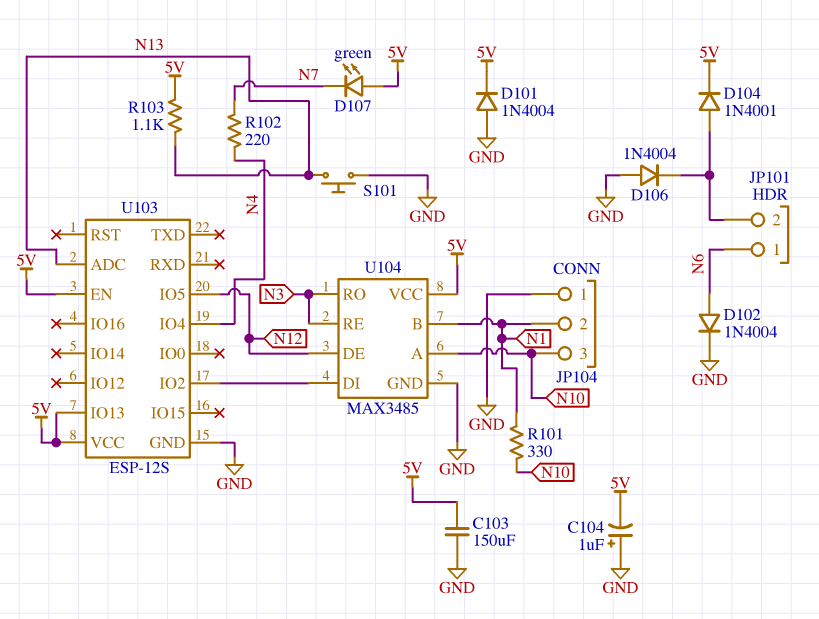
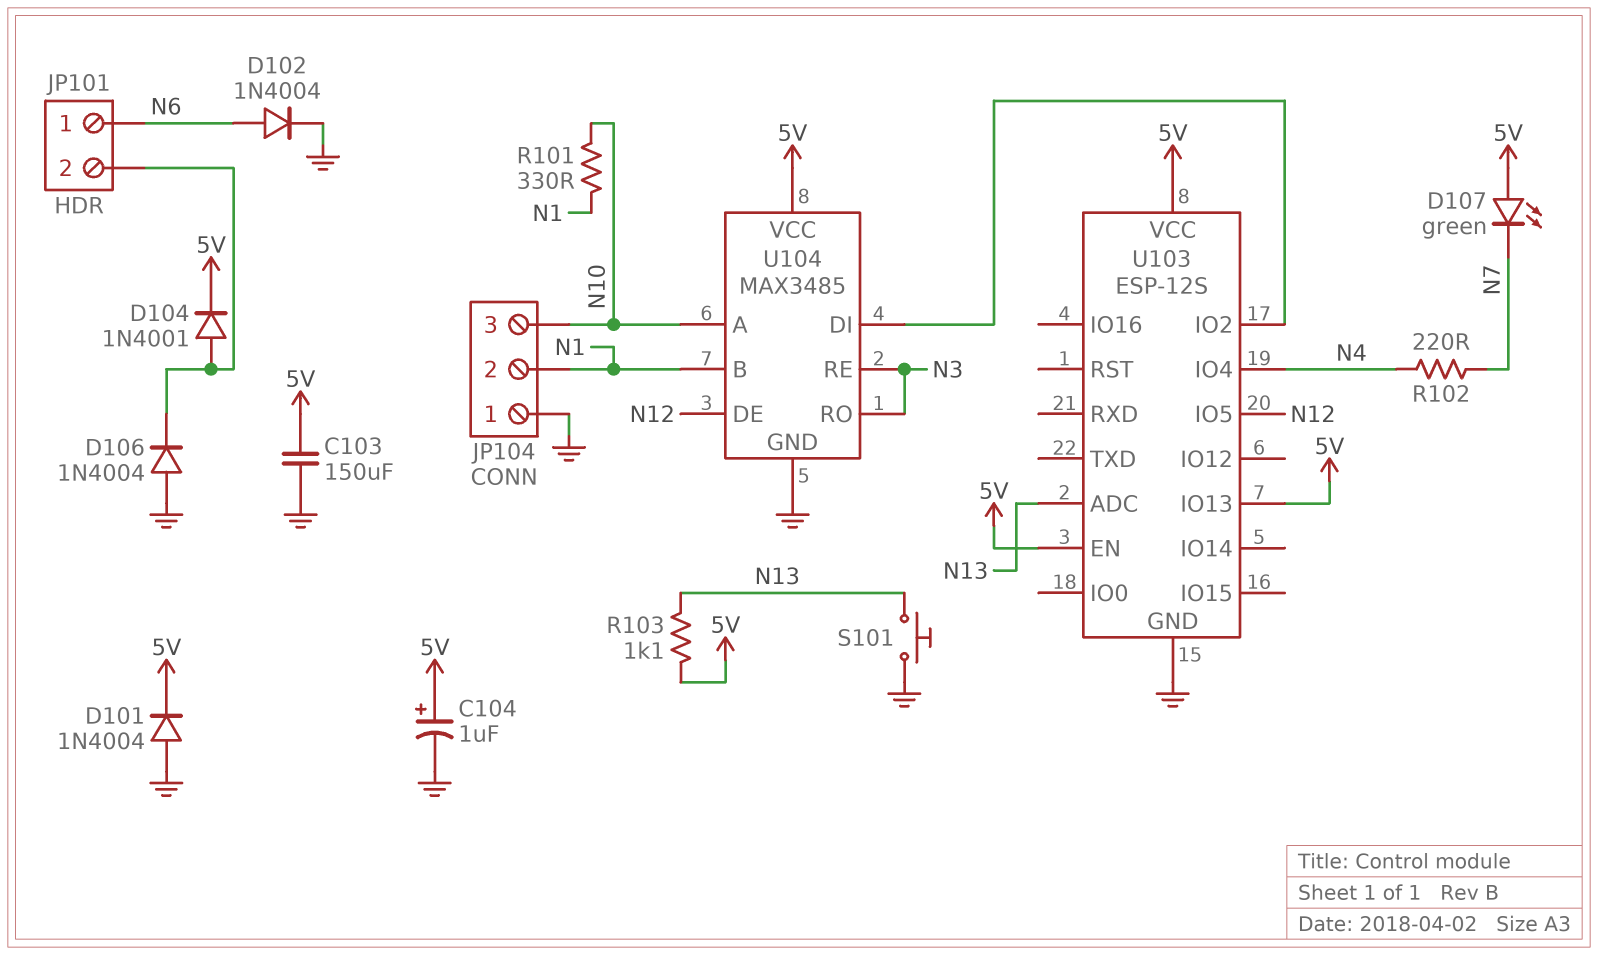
C104: 1uF (plus GND, minus 5V) -> 1uF (plus 5V, minus GND)

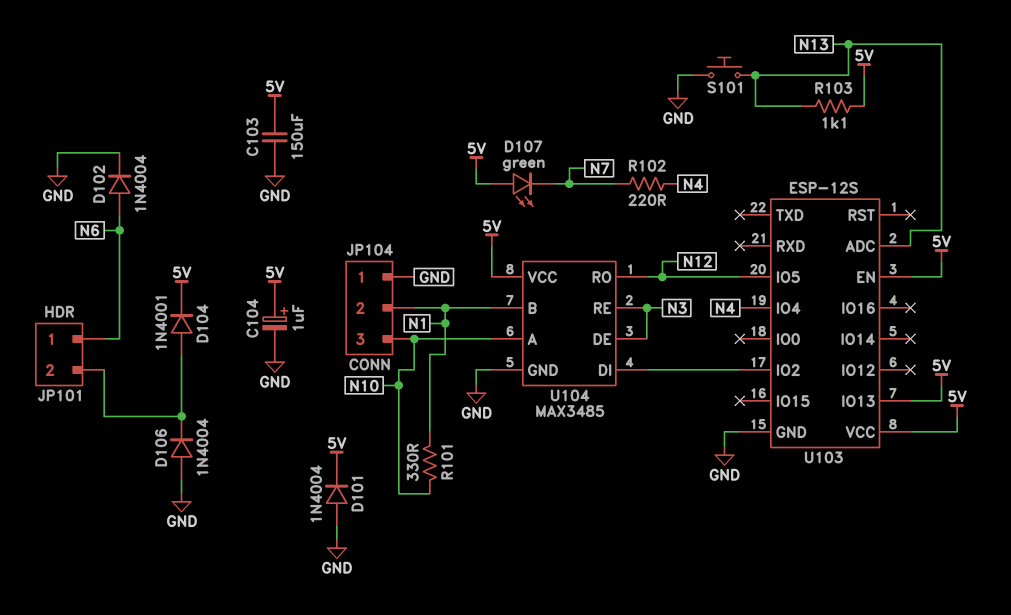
U104 pin DE: N12 -> N3
U104 pin RO: N3 -> N12

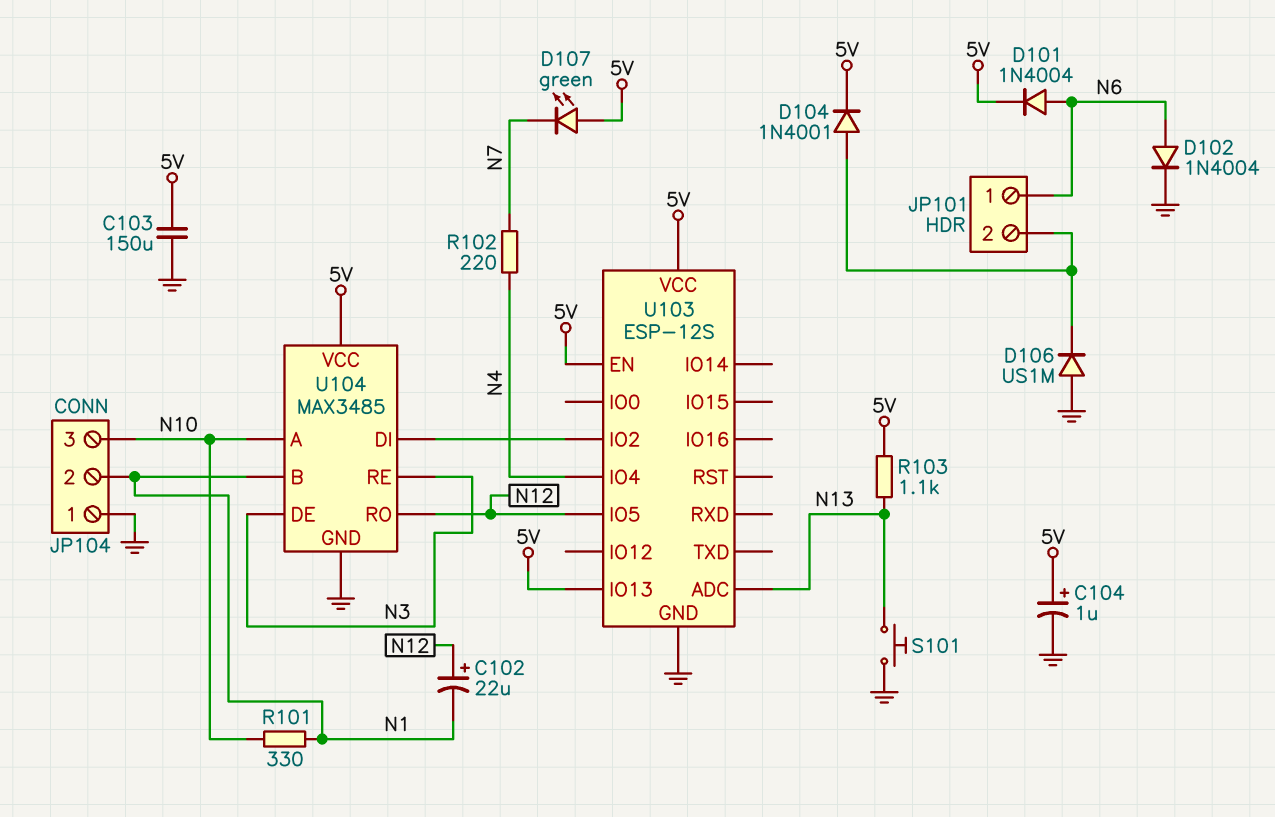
C102: none -> 22uF (plus N12, minus N1)
D101: diode 1N4004 (A GND, K 5V) -> diode 1N4004 (A N6, K 5V)
D106: diode 1N4004 (A GND, K JP101/2) -> diode US1M (A GND, K JP101/2)

